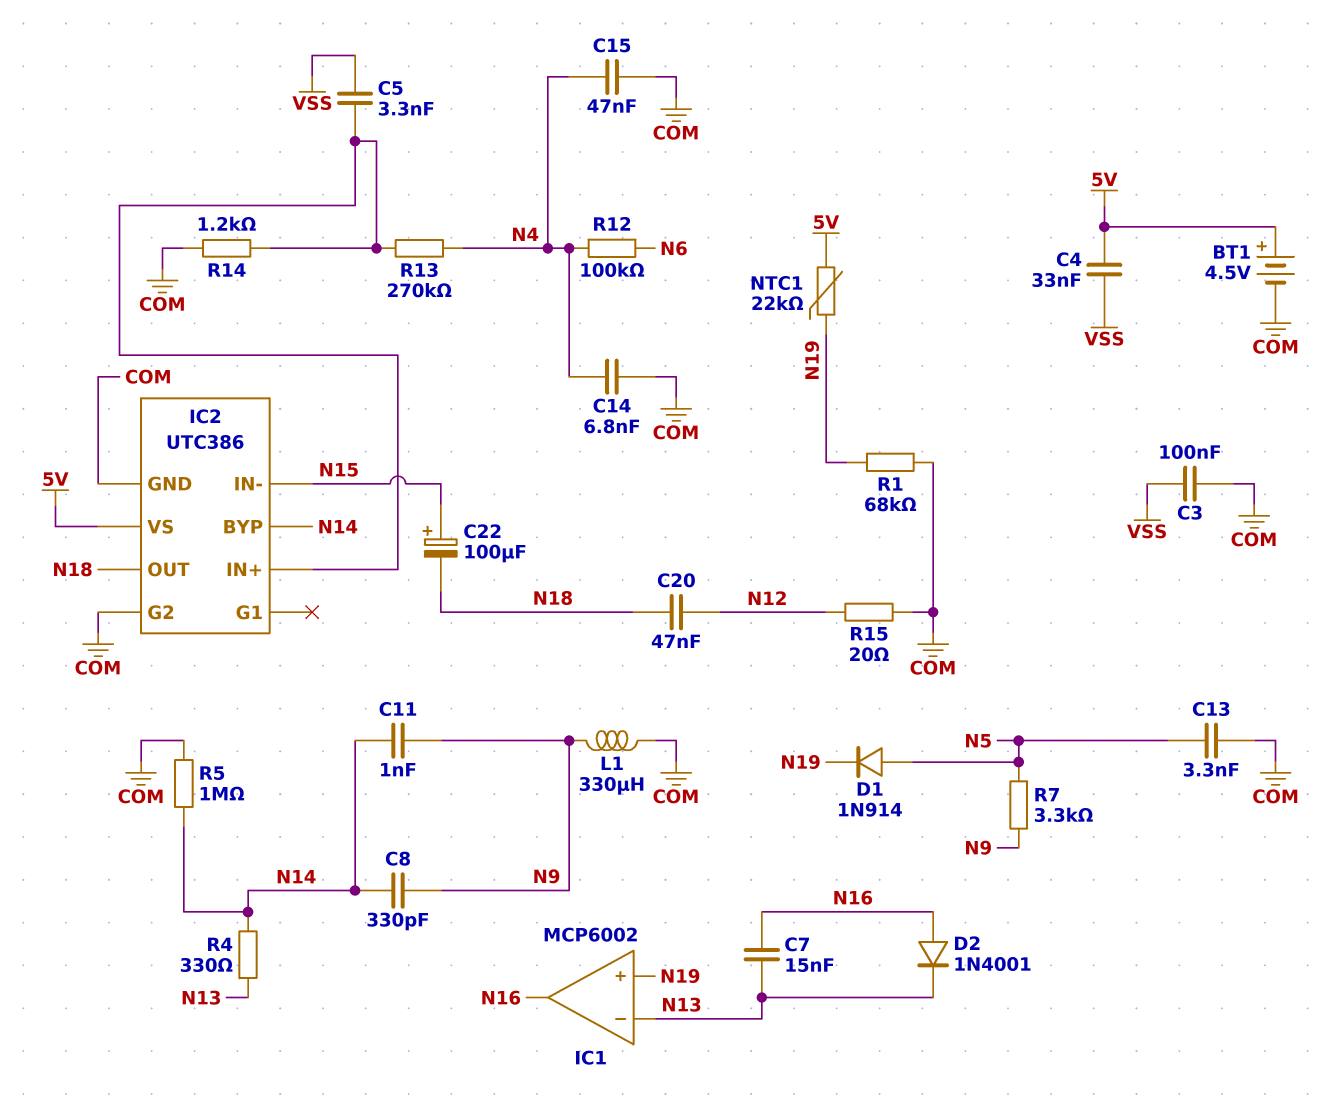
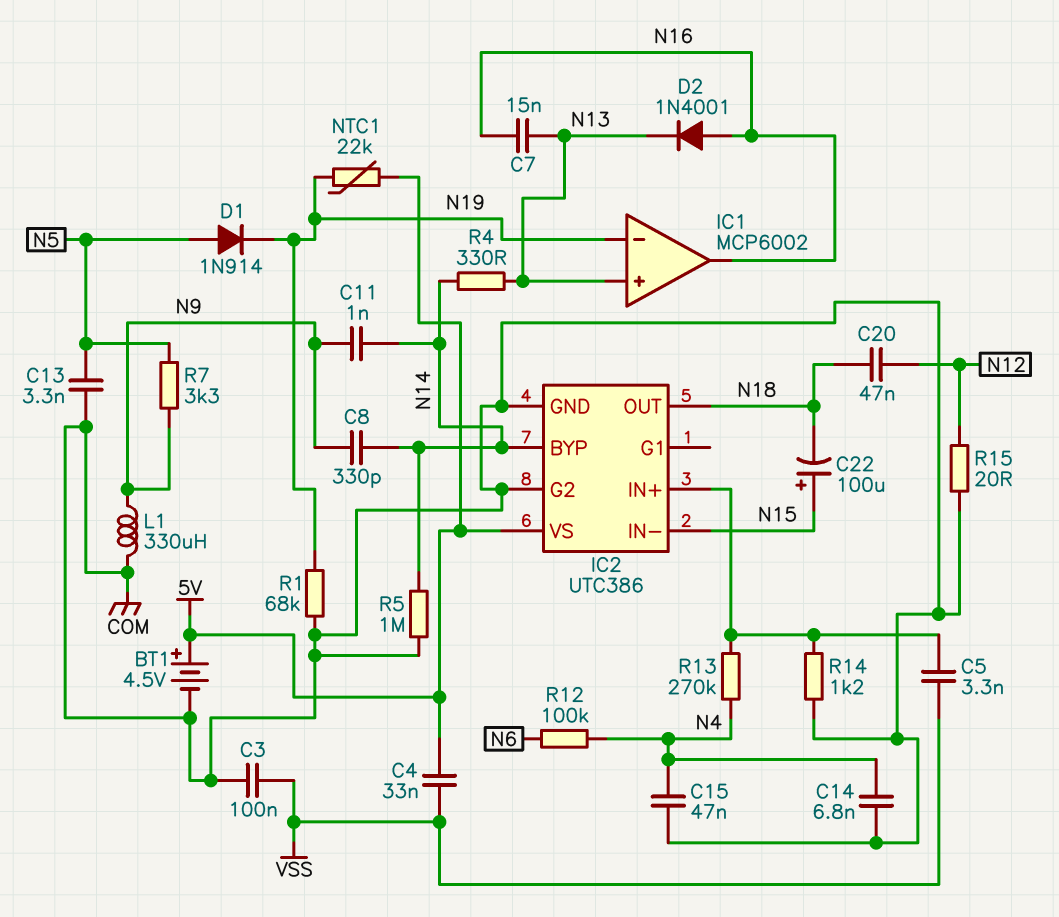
IC1 pin in+: N19 -> N13
IC1 pin in-: N13 -> N19

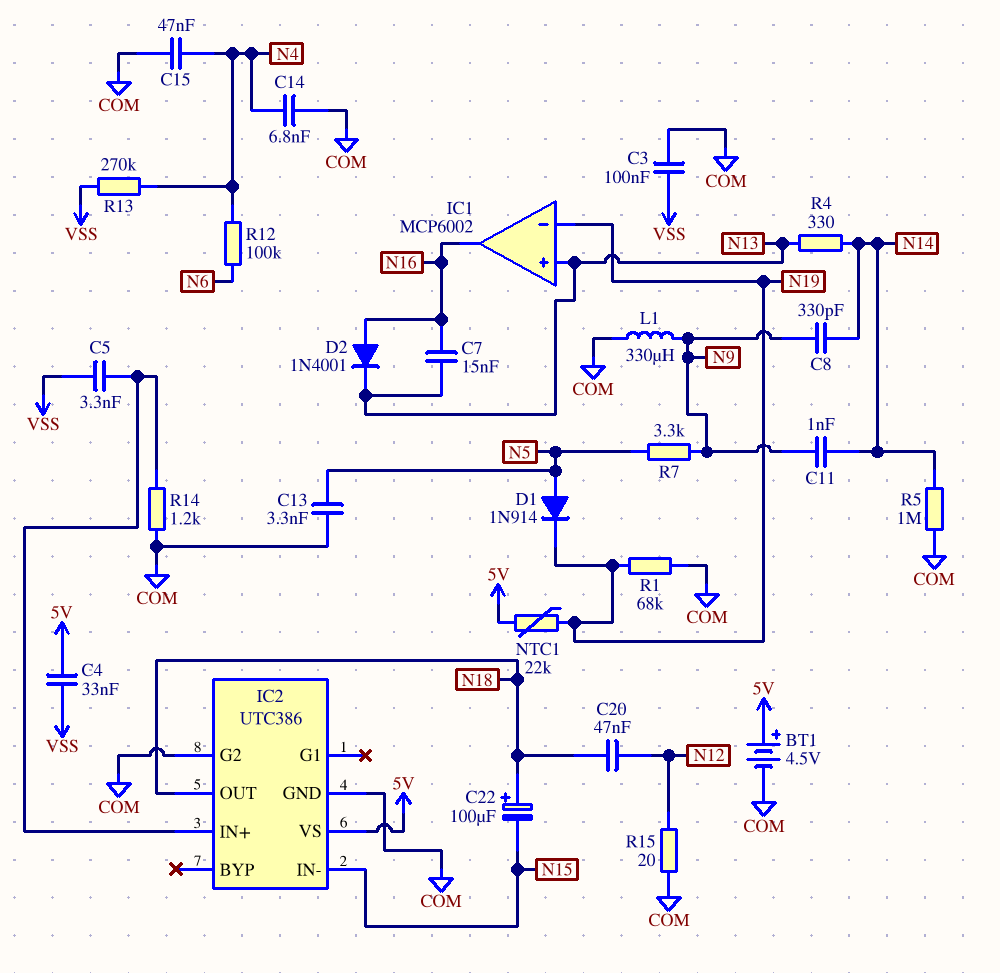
C22: 100uF (plus N15, minus N18) -> 100uF (plus N18, minus N15)
IC2 pin BYP: N14 -> none
R13: 270k (IC2/IN+, N4) -> 270k (N4, VSS)

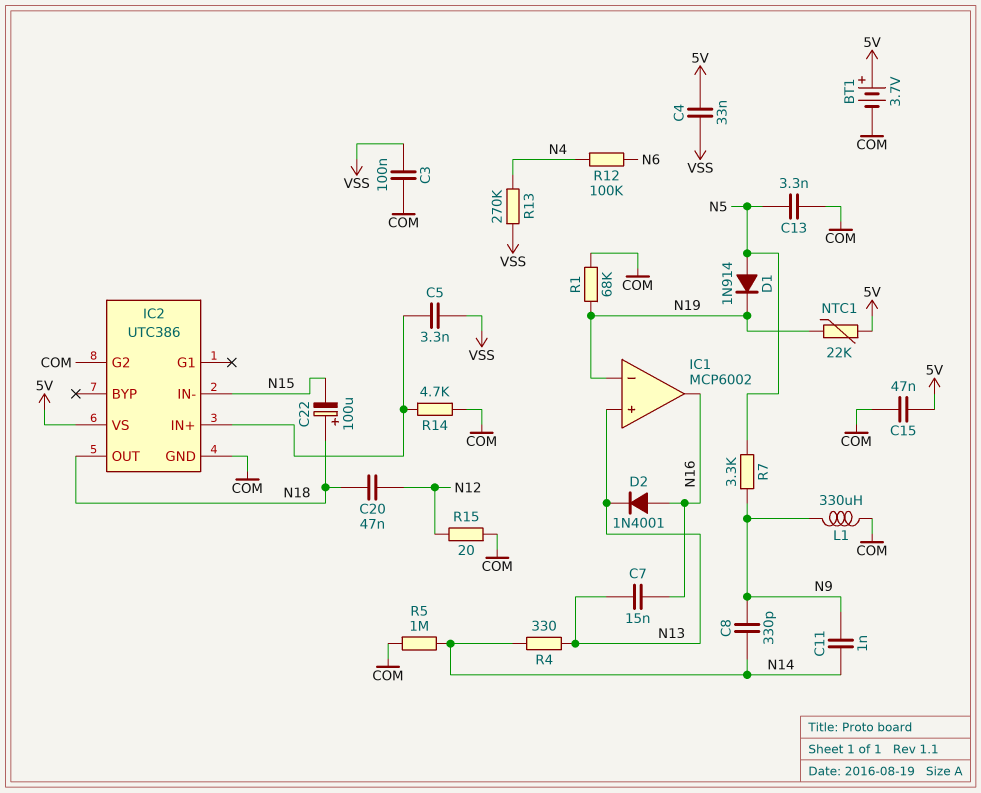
BT1: 4.5V (plus 5V, minus COM) -> 3.7V (plus 5V, minus COM)
C14: 6.8nF (COM, N4) -> none
C15: 47nF (COM, N4) -> 47nF (5V, COM)
R14: 1.2k (COM, IC2/IN+) -> 4.7k (COM, IC2/IN+)

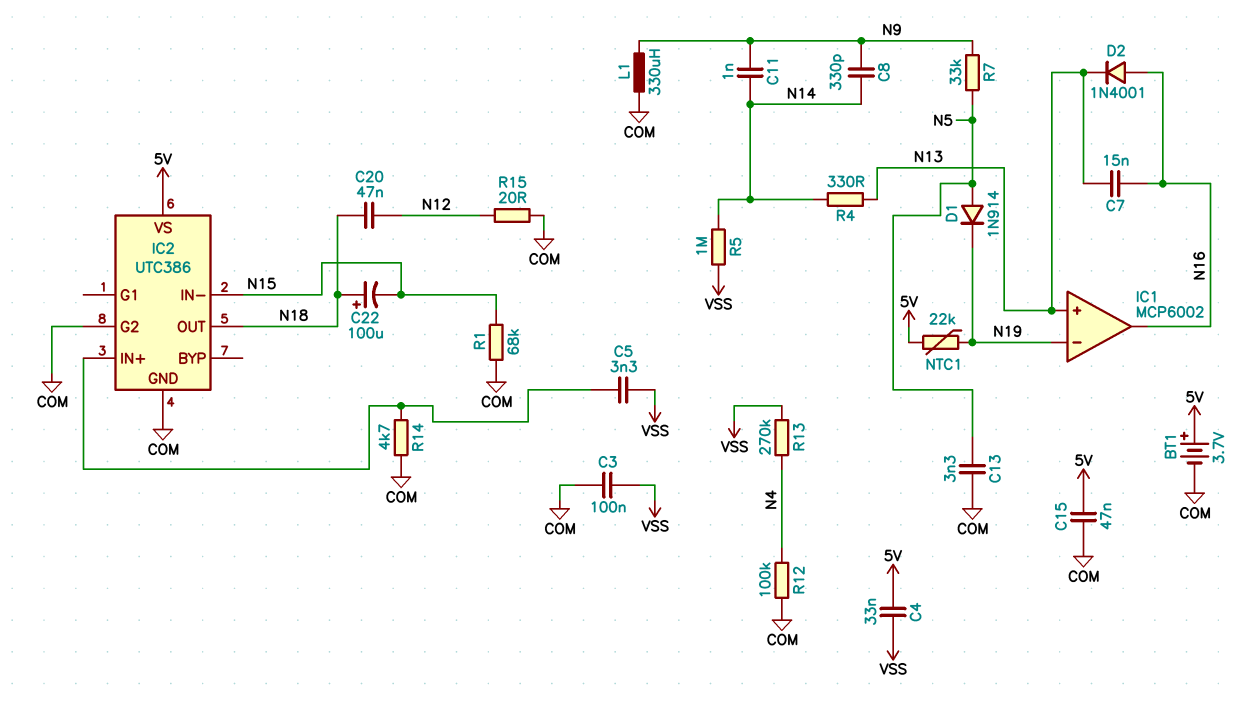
R1: 68k (COM, N19) -> 68k (COM, N15)
R5: 1M (COM, N14) -> 1M (N14, VSS)
R7: 3.3k (N5, N9) -> 33k (N5, N9)
R12: 100k (N4, N6) -> 100k (COM, N4)

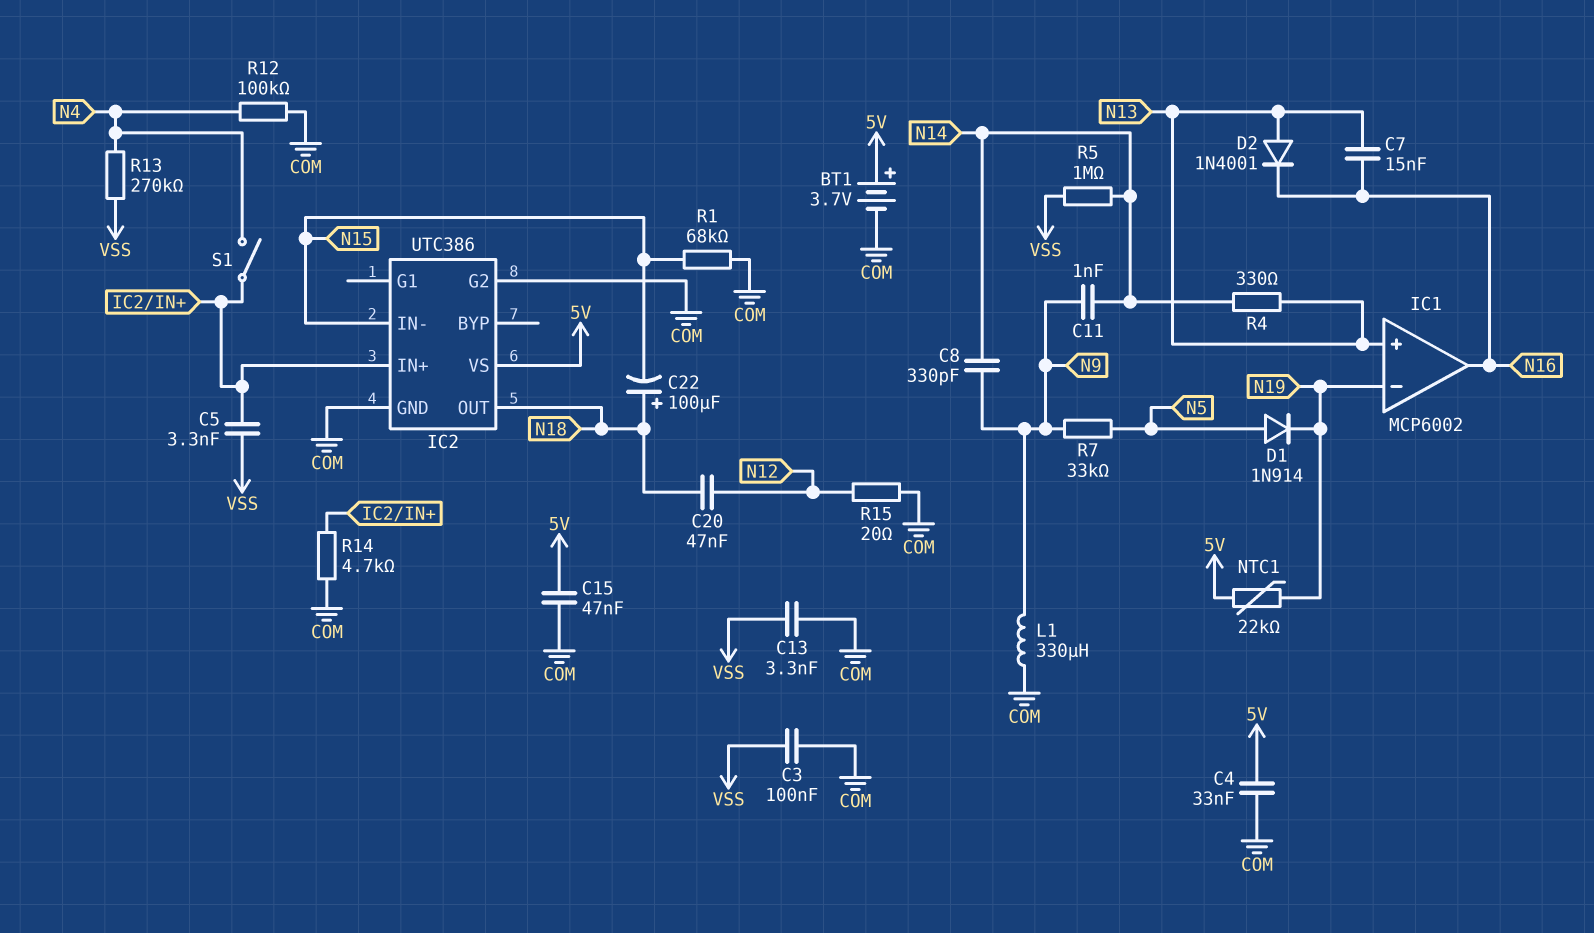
C4: 33nF (5V, VSS) -> 33nF (5V, COM)
C13: 3.3nF (COM, N5) -> 3.3nF (COM, VSS)
D2: diode 1N4001 (A N16, K N13) -> diode 1N4001 (A N13, K N16)
S1: none -> switch (IC2/IN+, N4)

